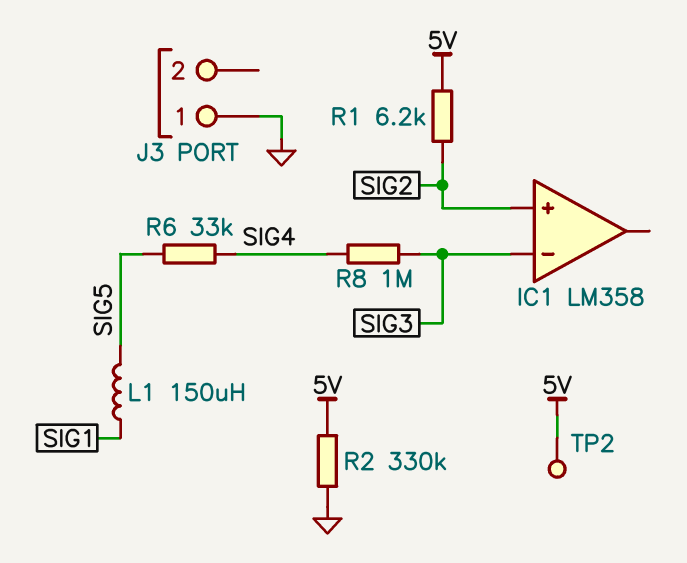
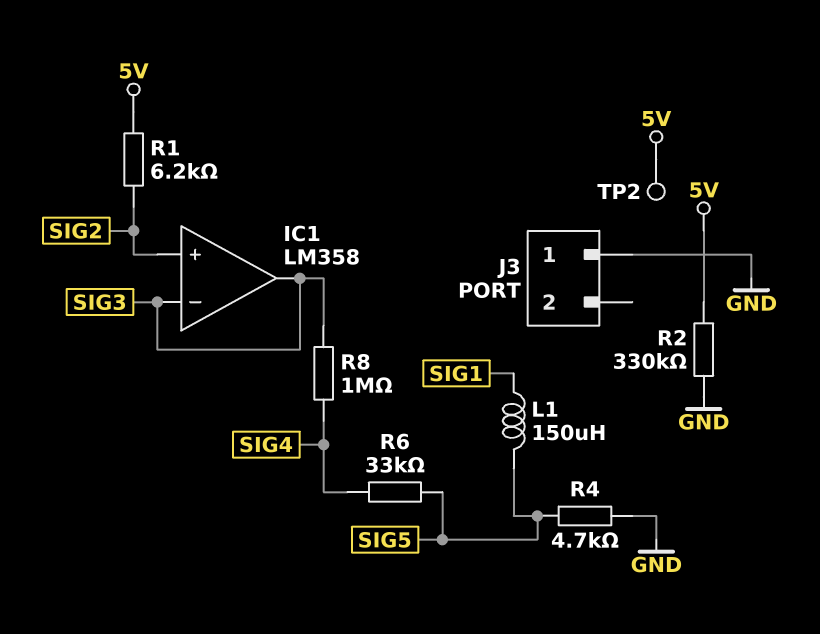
IC1 pin out: none -> SIG3
R4: none -> 4.7k (GND, SIG5)

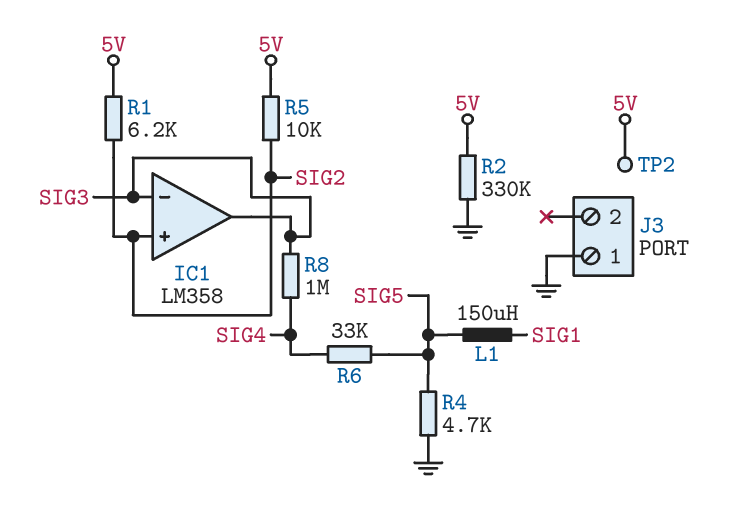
R5: none -> 10k (5V, SIG2)

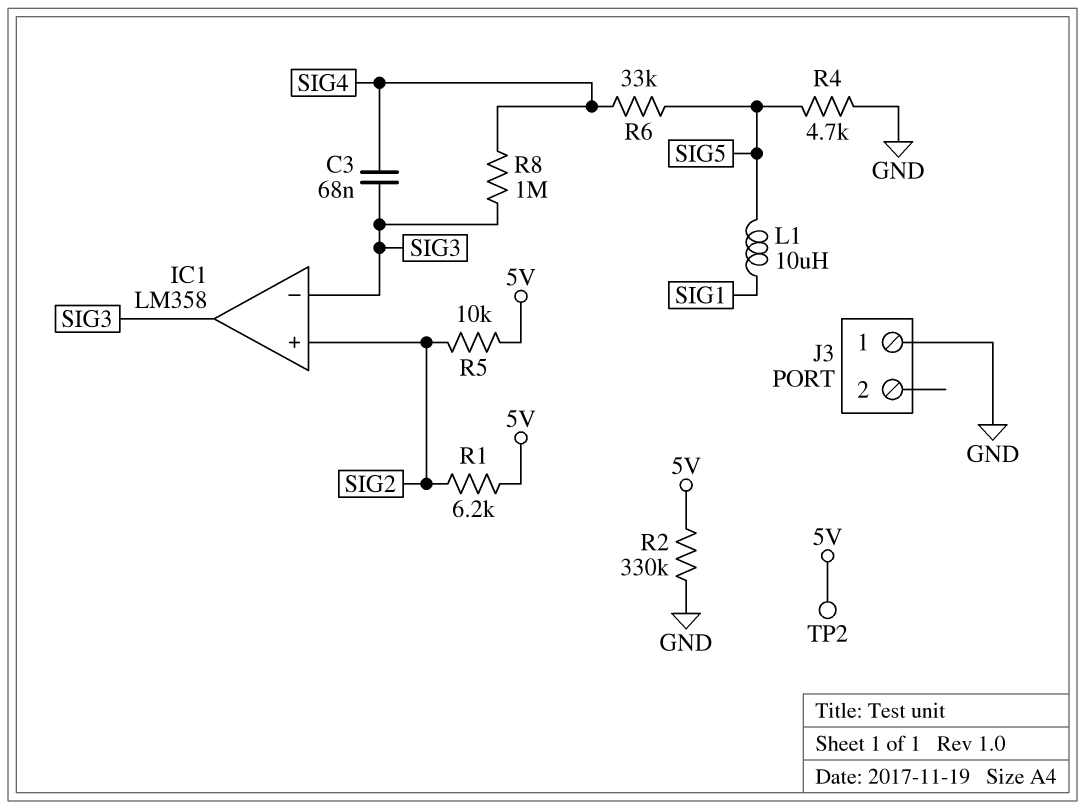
C3: none -> 68nF (SIG3, SIG4)
L1: 150uH (SIG1, SIG5) -> 10uH (SIG1, SIG5)

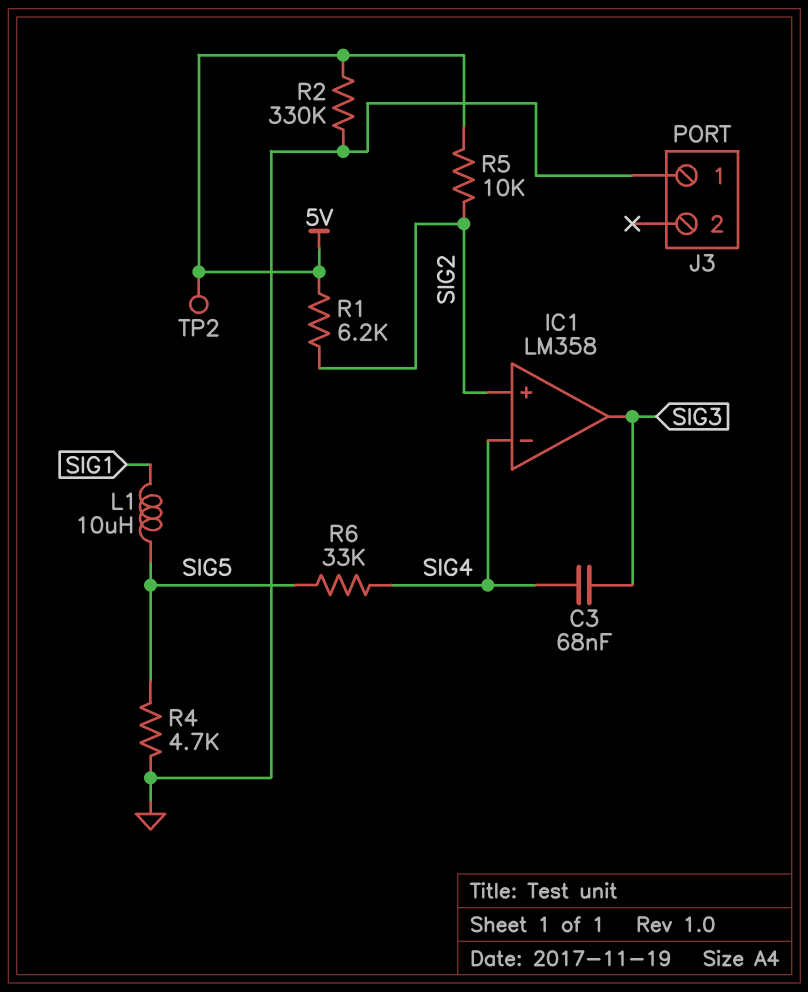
IC1 pin in-: SIG3 -> SIG4
R8: 1M (SIG3, SIG4) -> none

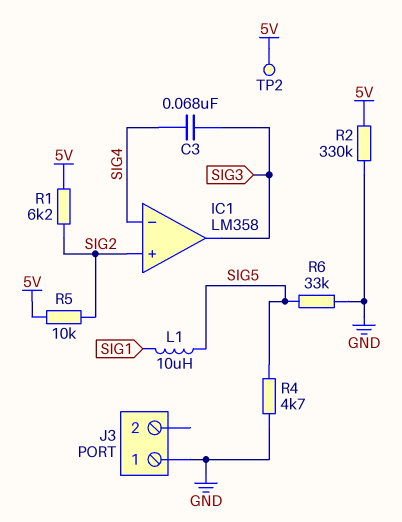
R6: 33k (SIG4, SIG5) -> 33k (GND, SIG5)

